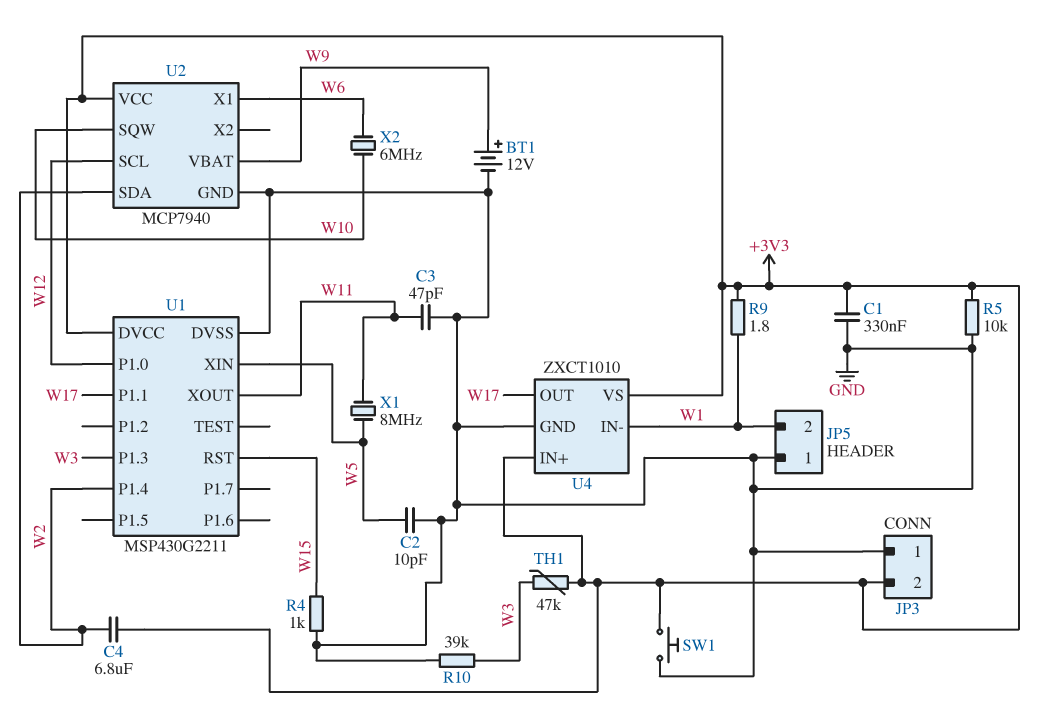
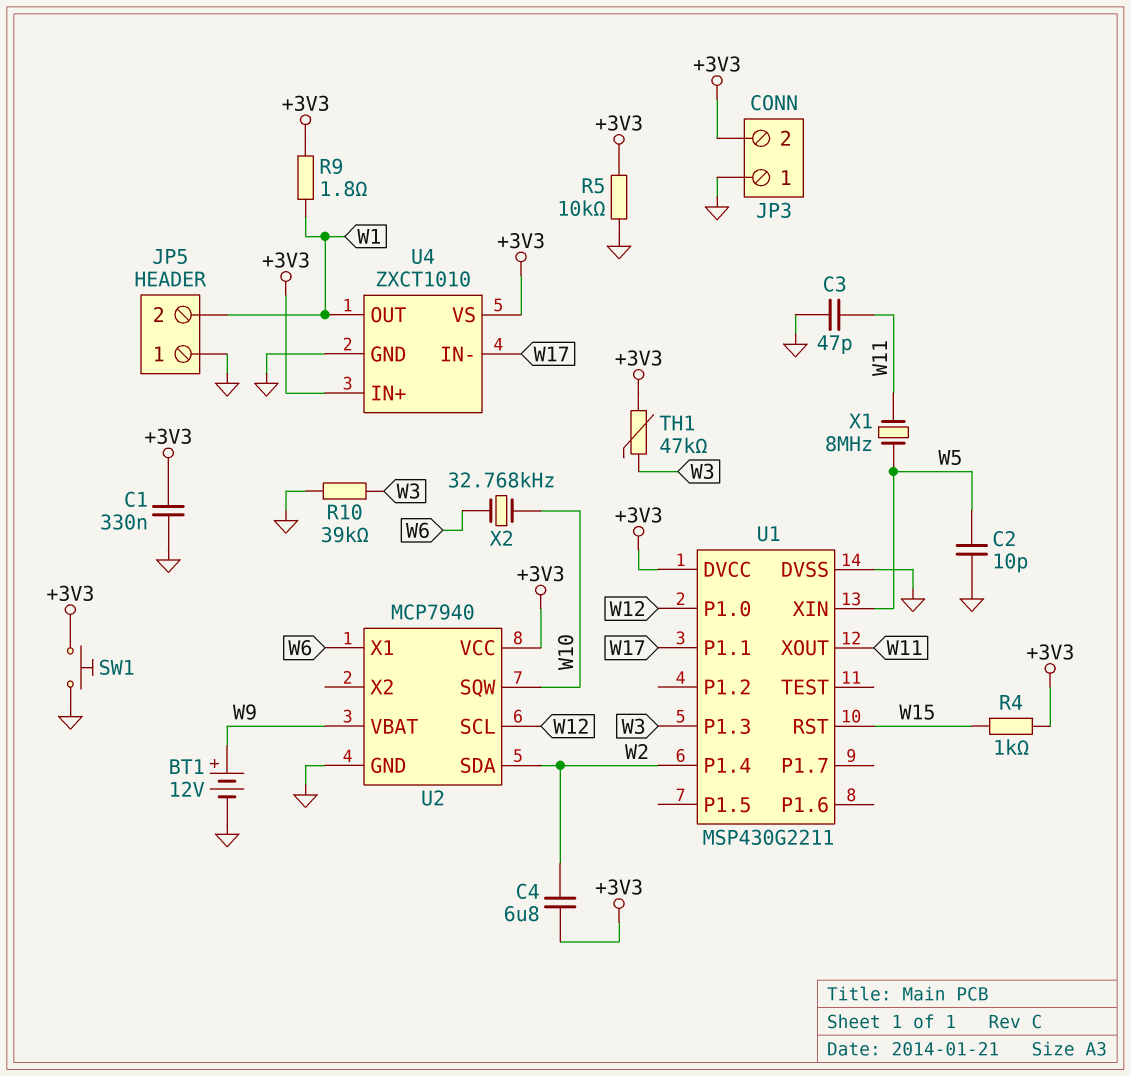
R4: 1k (GND, W15) -> 1k (+3V3, W15)
U4 pin IN-: W1 -> W17
U4 pin OUT: W17 -> W1
X2: 6MHz (W6, W10) -> 32.768kHz (W6, W10)

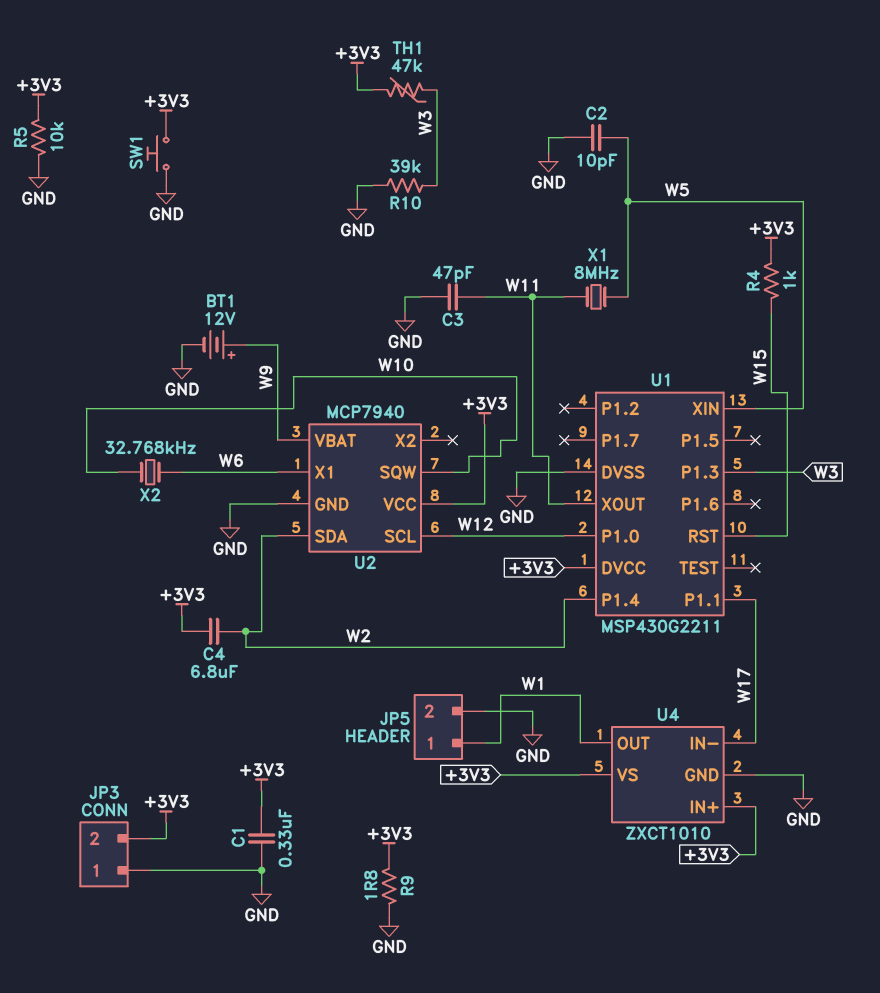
JP5 pin 1: GND -> W1
JP5 pin 2: W1 -> GND
R9: 1.8 (+3V3, W1) -> 1.8 (+3V3, GND)

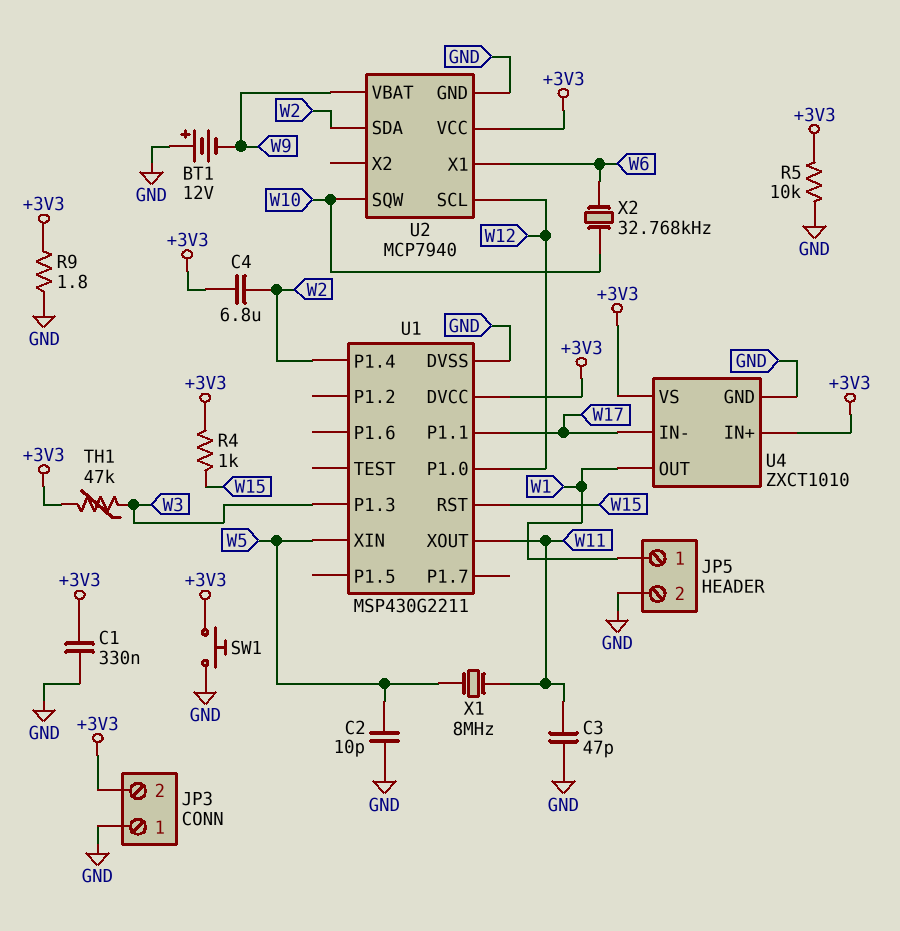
BT1: 12V (plus W9, minus GND) -> 12V (plus GND, minus W9)
R10: 39k (GND, W3) -> none

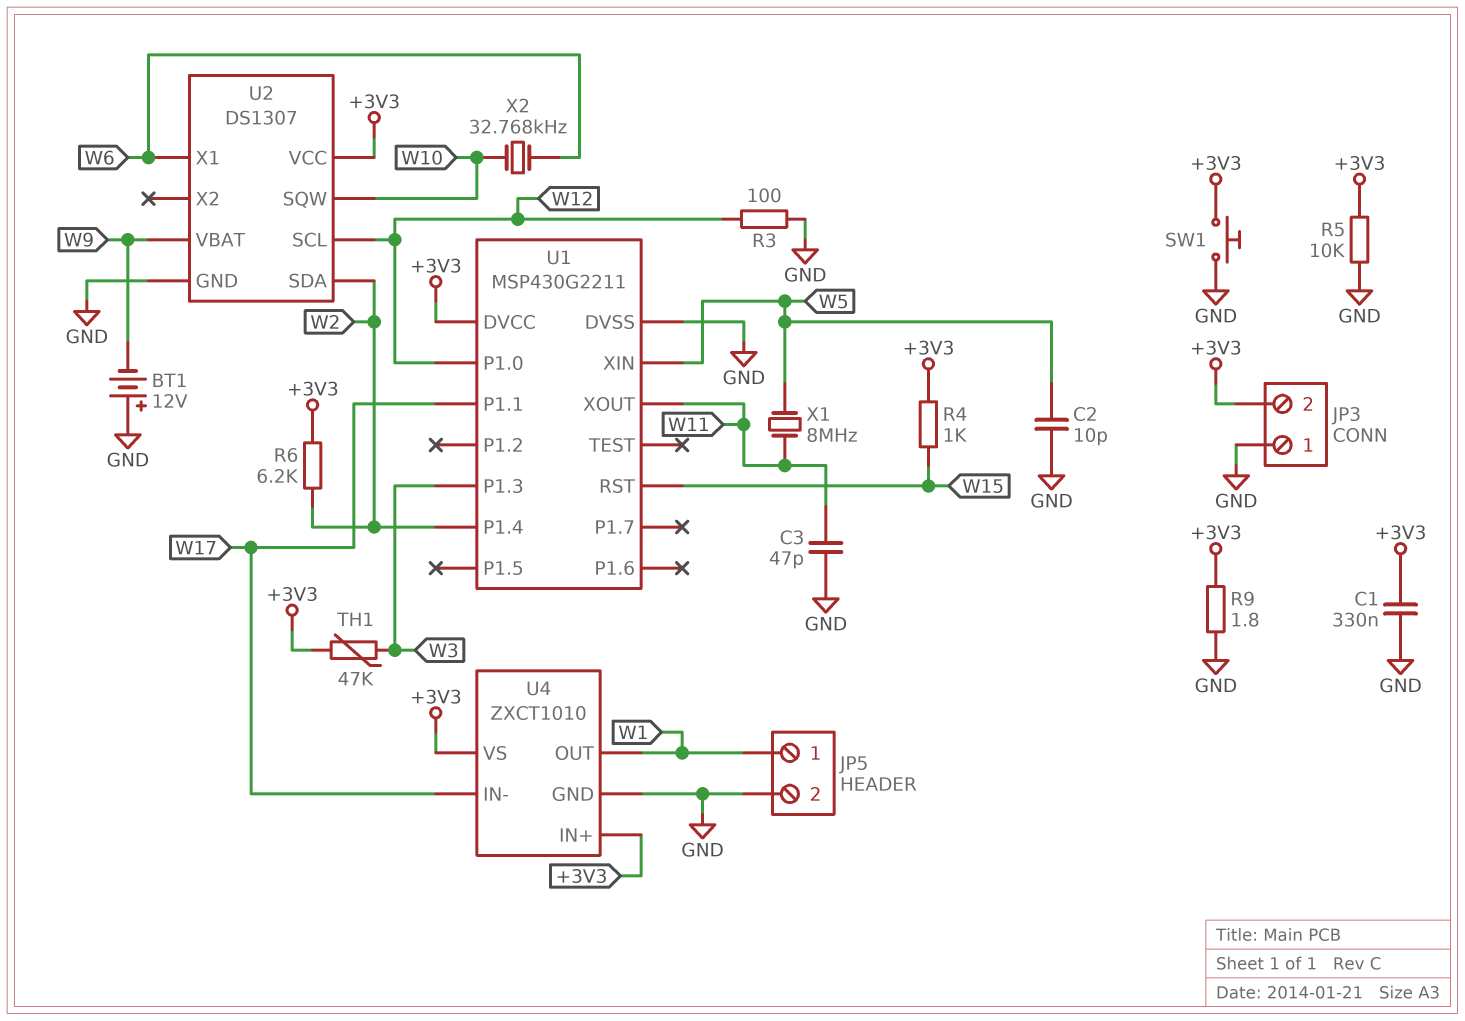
C4: 6.8uF (+3V3, W2) -> none
R3: none -> 100 (GND, W12)
R6: none -> 6.2k (+3V3, W2)
U2: MCP7940 -> DS1307

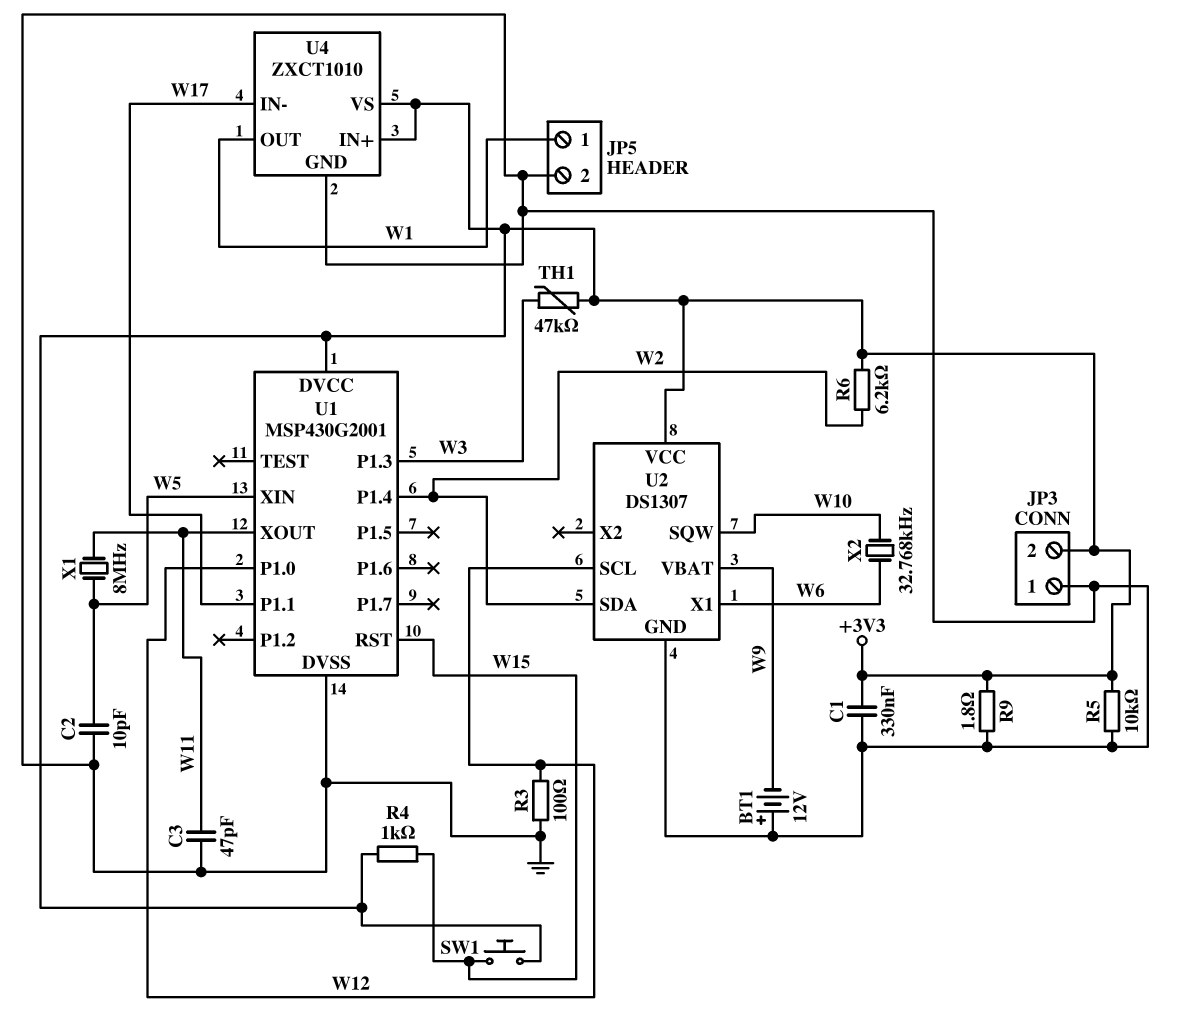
SW1: button (+3V3, GND) -> button (+3V3, W15)
U1: MSP430G2211 -> MSP430G2001

